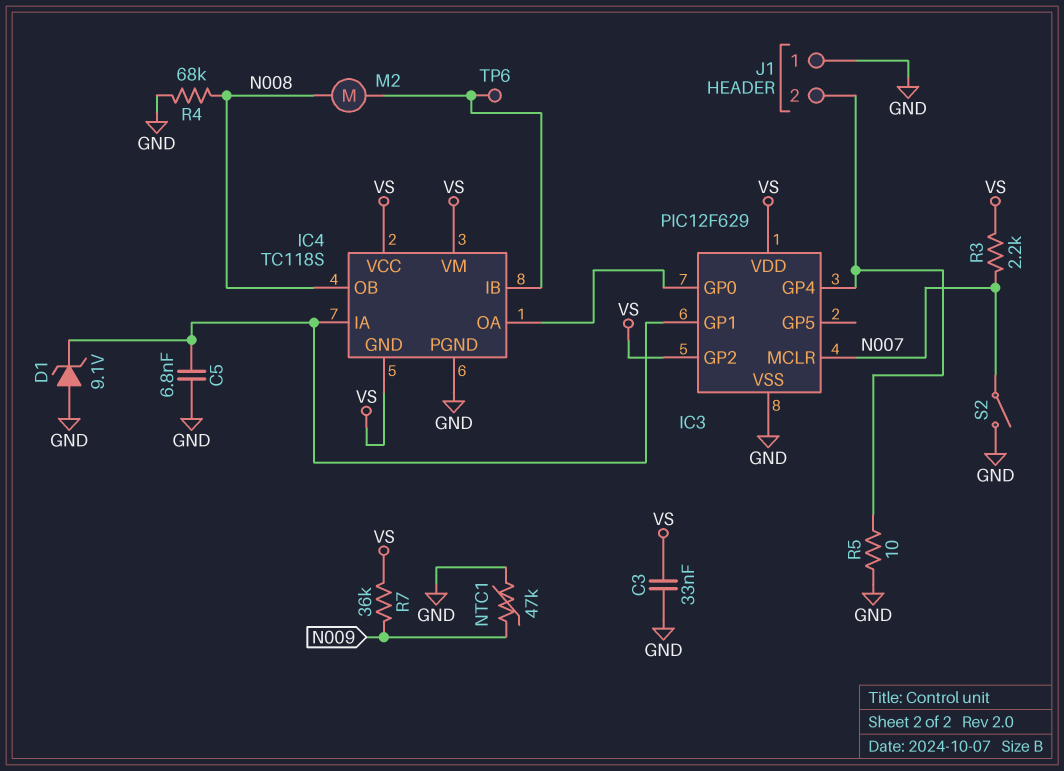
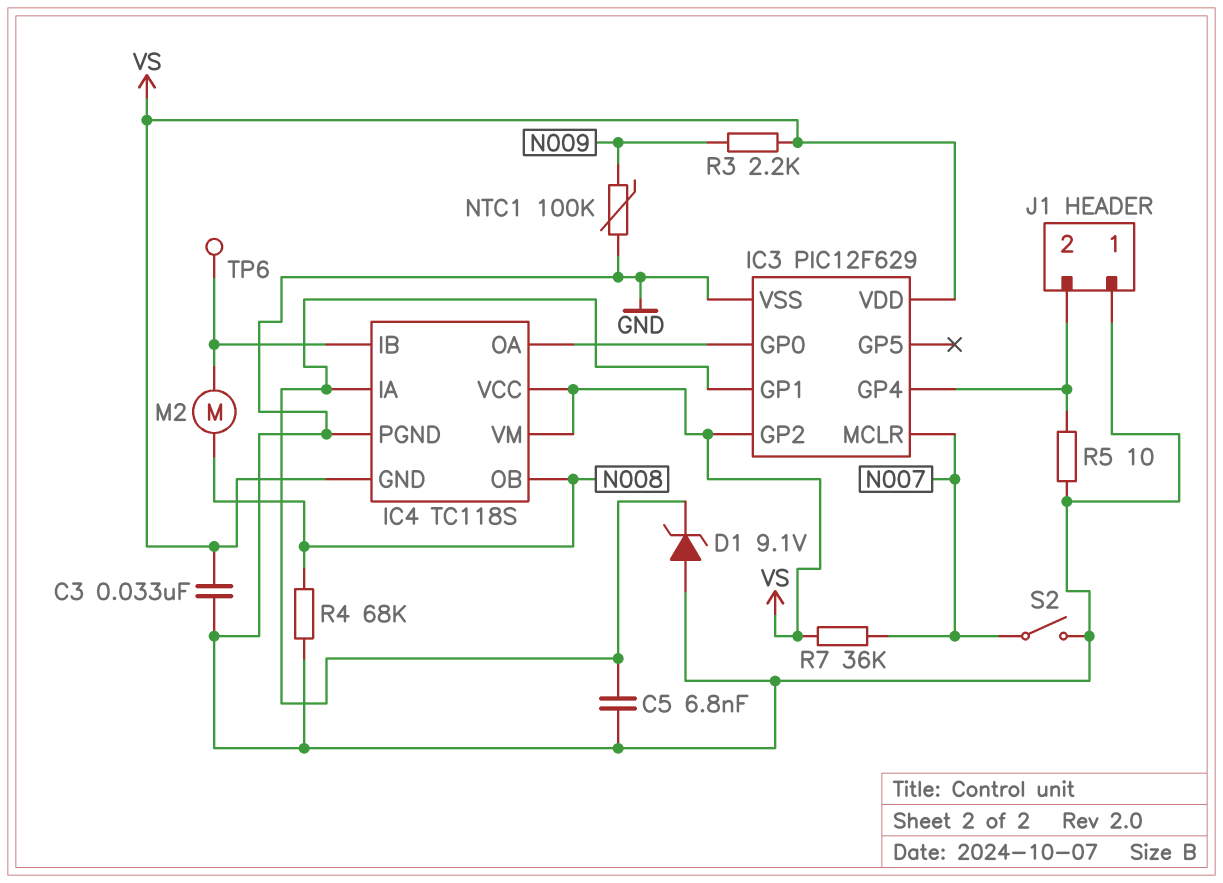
NTC1: 47k (GND, N009) -> 100k (GND, N009)
R3: 2.2k (N007, VS) -> 2.2k (N009, VS)
R7: 36k (N009, VS) -> 36k (N007, VS)

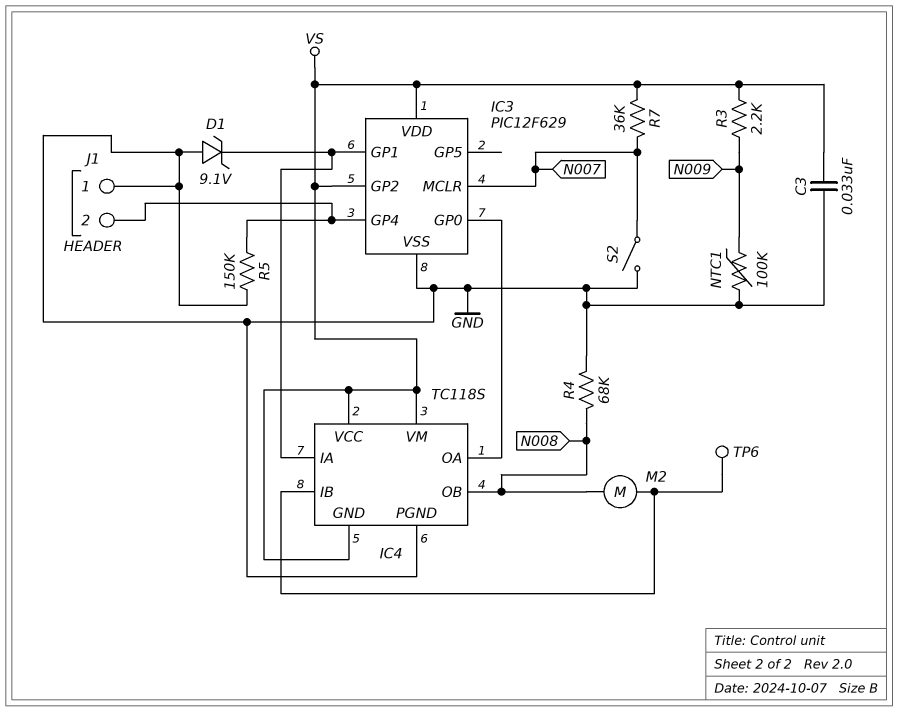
C5: 6.8nF (GND, IC3/GP1) -> none
R5: 10 (GND, IC3/GP4) -> 150k (GND, IC3/GP4)

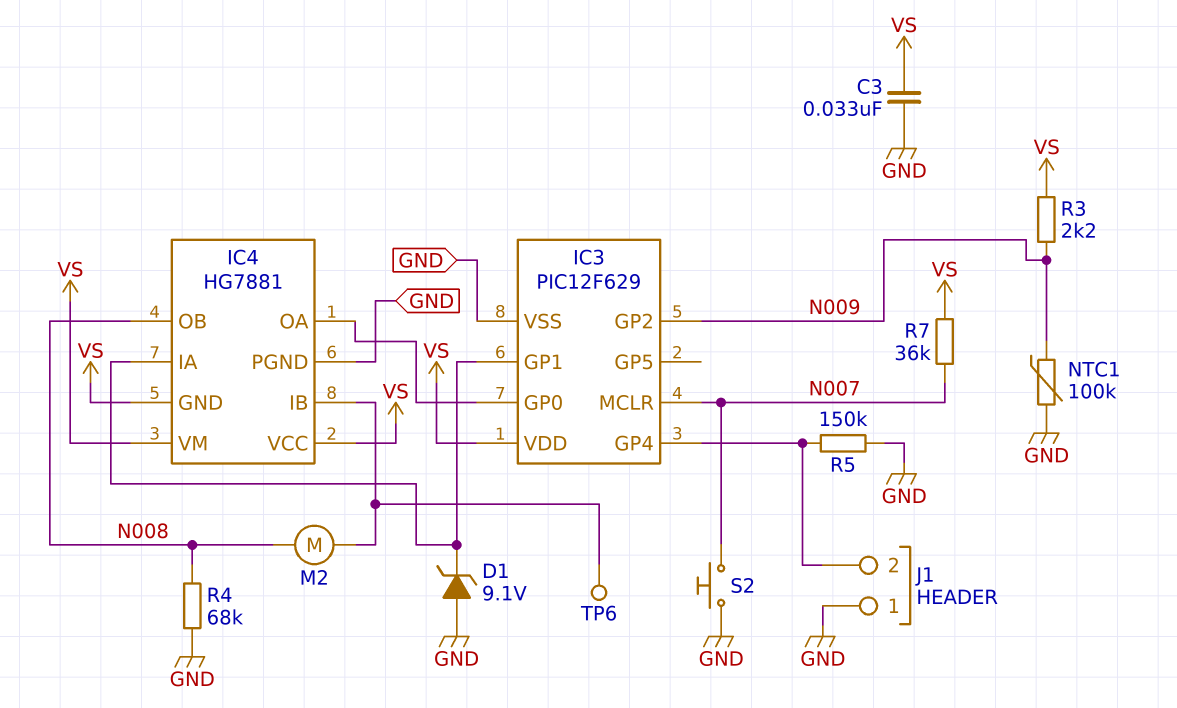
IC3 pin GP2: VS -> N009
IC4: TC118S -> HG7881
S2: switch (GND, N007) -> button (GND, N007)

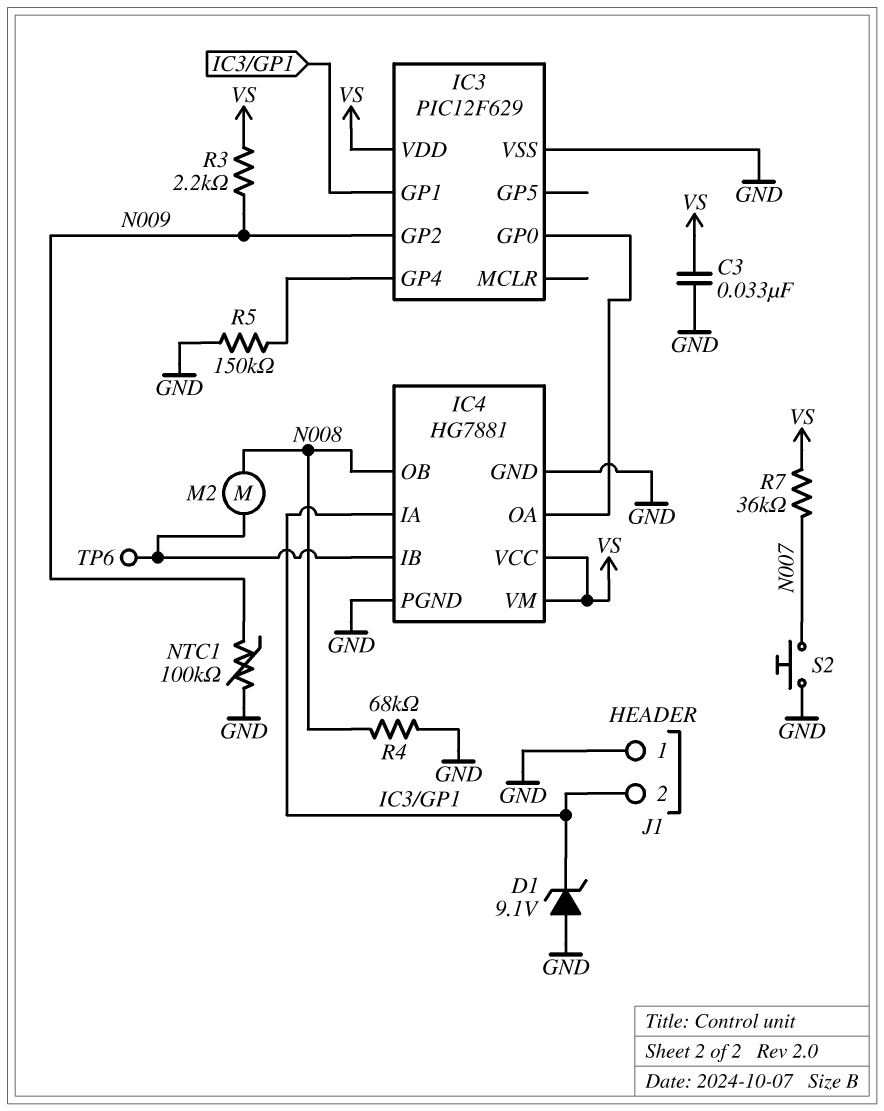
IC3 pin MCLR: N007 -> none
IC4 pin GND: VS -> GND
J1 pin 2: IC3/GP4 -> IC3/GP1

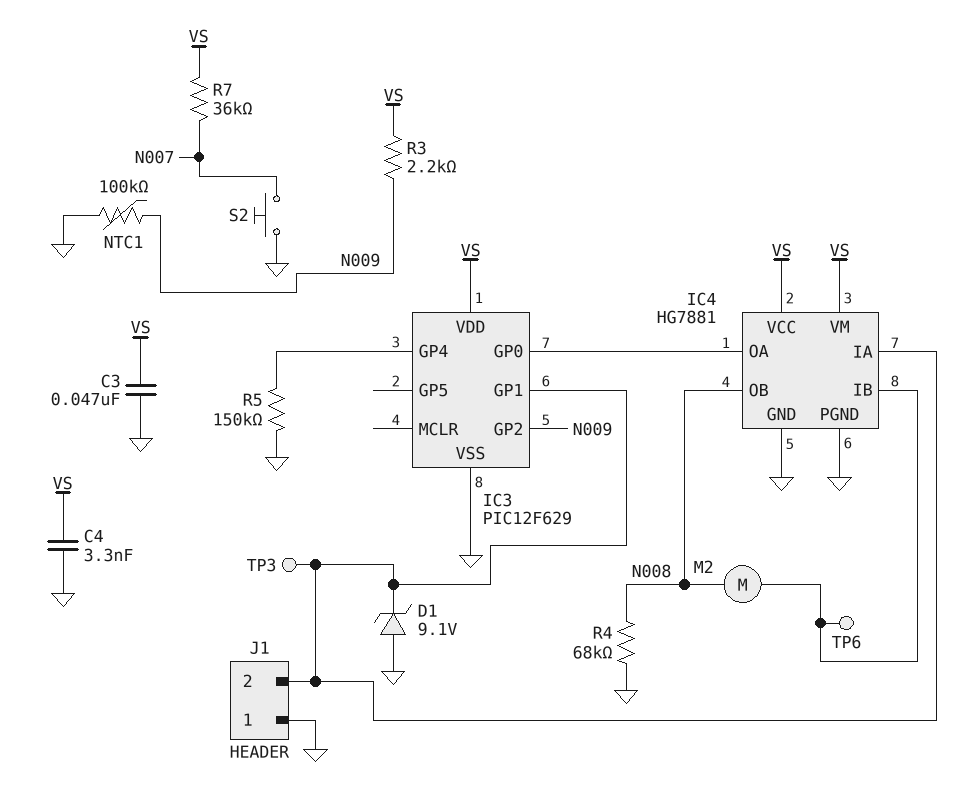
C3: 33nF (GND, VS) -> 47nF (GND, VS)
C4: none -> 3.3nF (GND, VS)
TP3: none -> test point (IC3/GP1)

